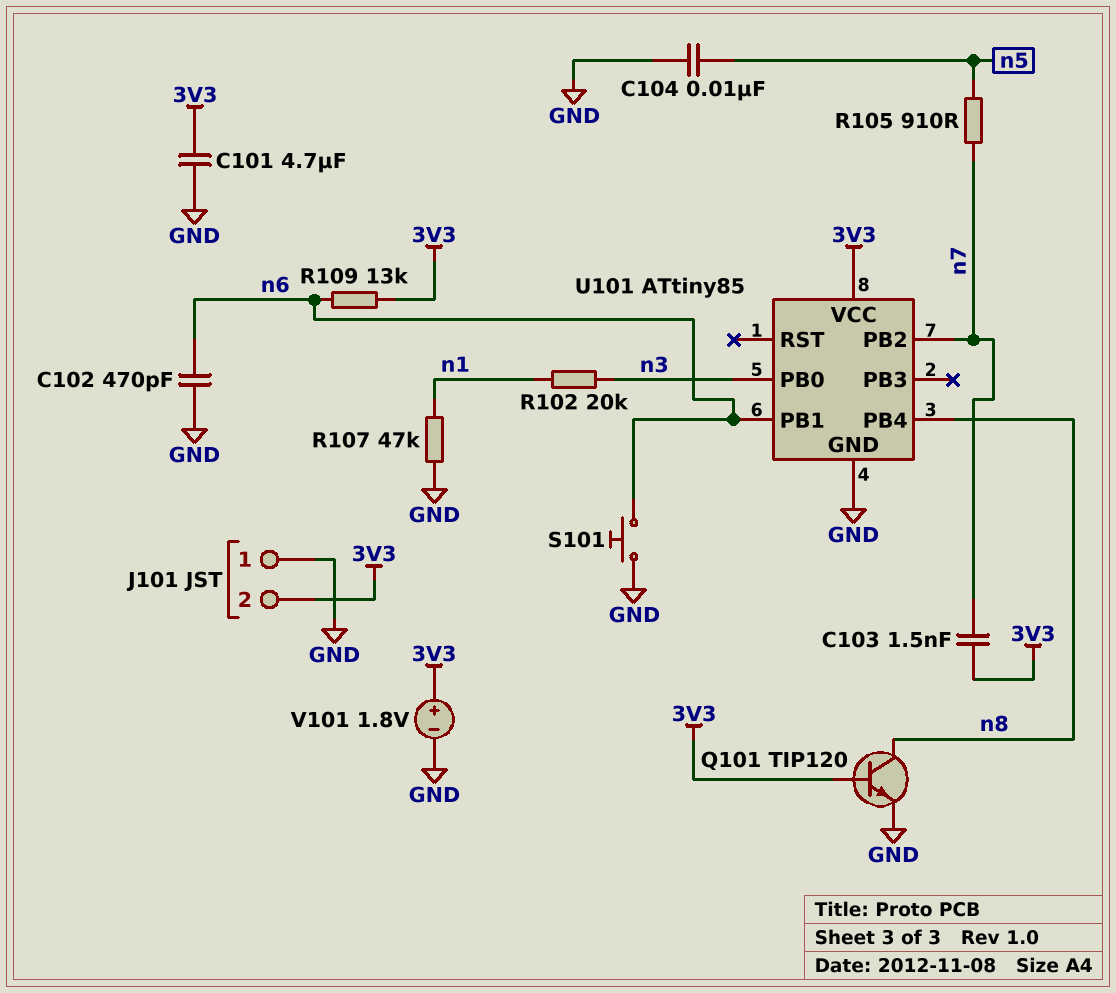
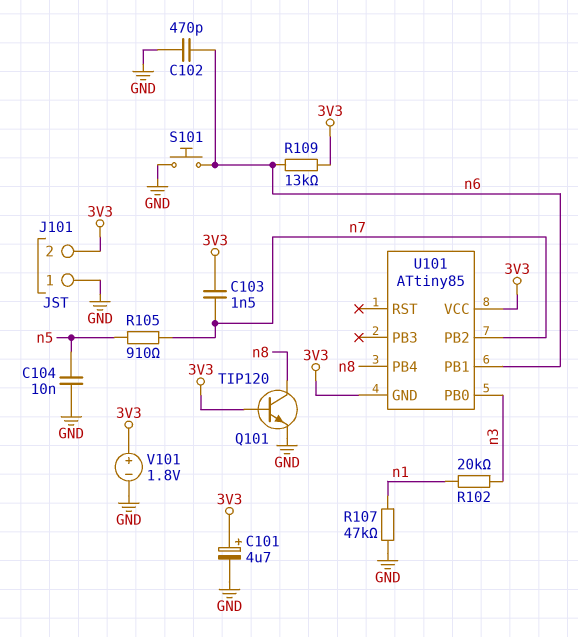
C101: 4.7uF (3V3, GND) -> 4.7uF (plus 3V3, minus GND)
U101 pin GND: GND -> 3V3

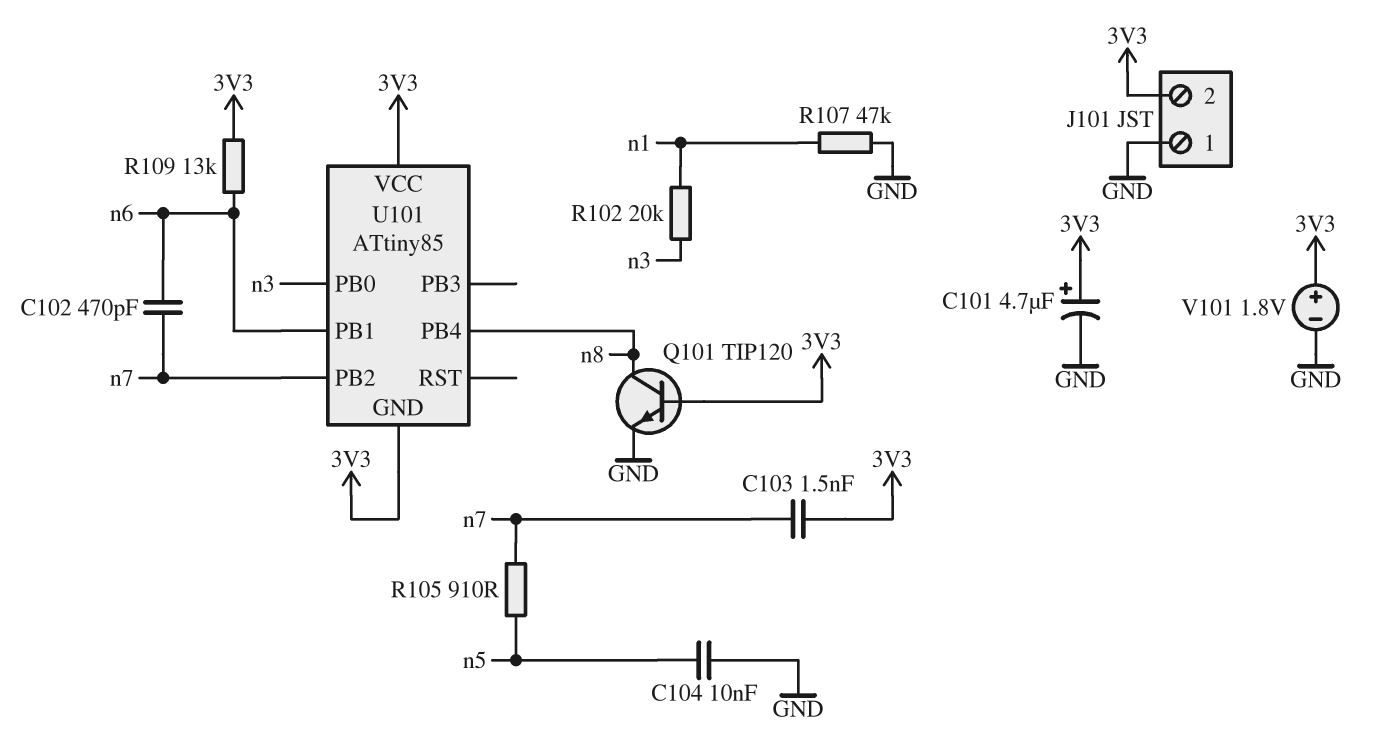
C102: 470pF (GND, n6) -> 470pF (n6, n7)
S101: button (GND, n6) -> none

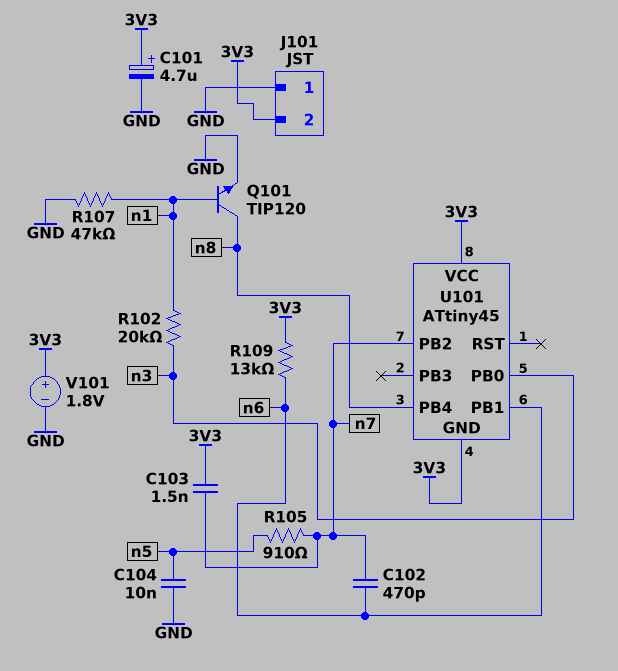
Q101: NPN TIP120 (B 3V3, C n8, E GND) -> NPN TIP120 (B n1, C n8, E GND)
U101: ATtiny85 -> ATtiny45

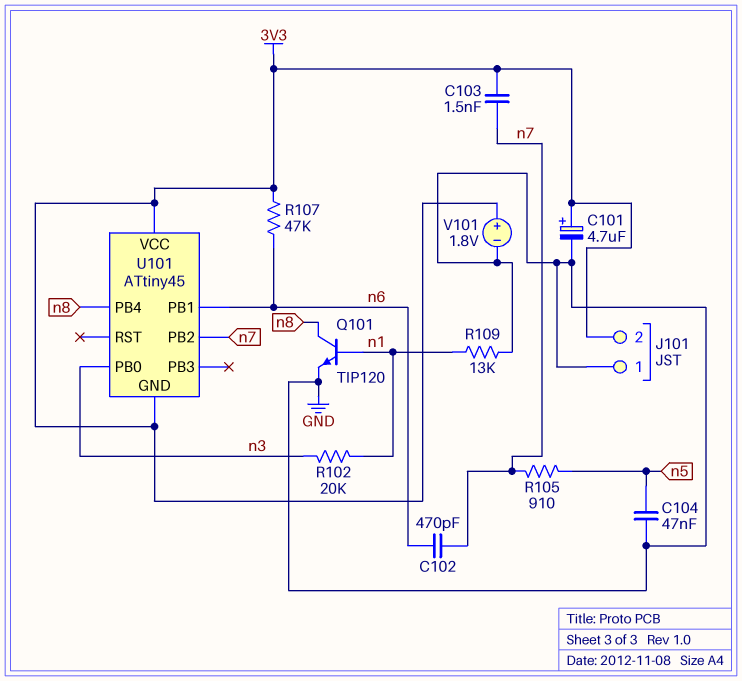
C104: 10nF (GND, n5) -> 47nF (GND, n5)
R107: 47k (GND, n1) -> 47k (3V3, n6)
R109: 13k (3V3, n6) -> 13k (GND, n1)

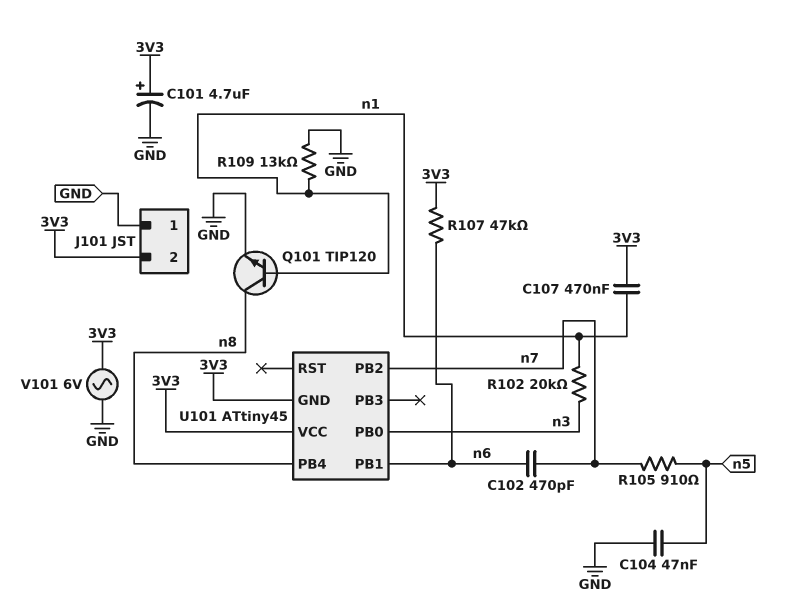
C103: 1.5nF (3V3, n7) -> none
C107: none -> 470nF (3V3, n1)
V101: 1.8V (plus 3V3, minus GND) -> AC 6V (3V3, GND)

